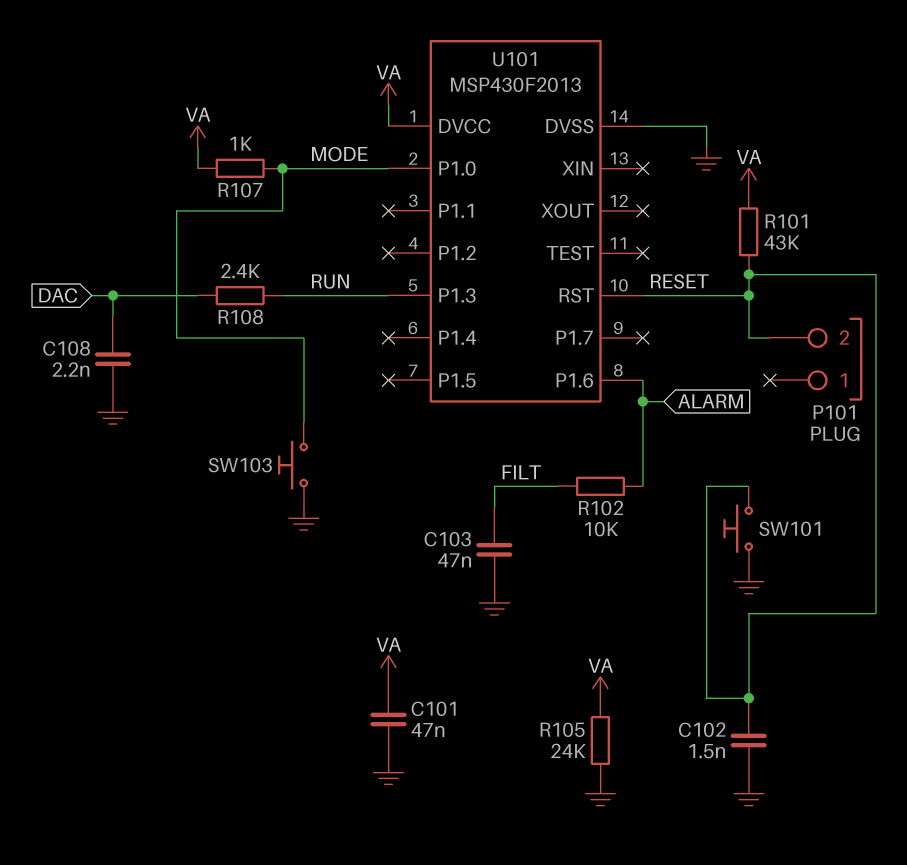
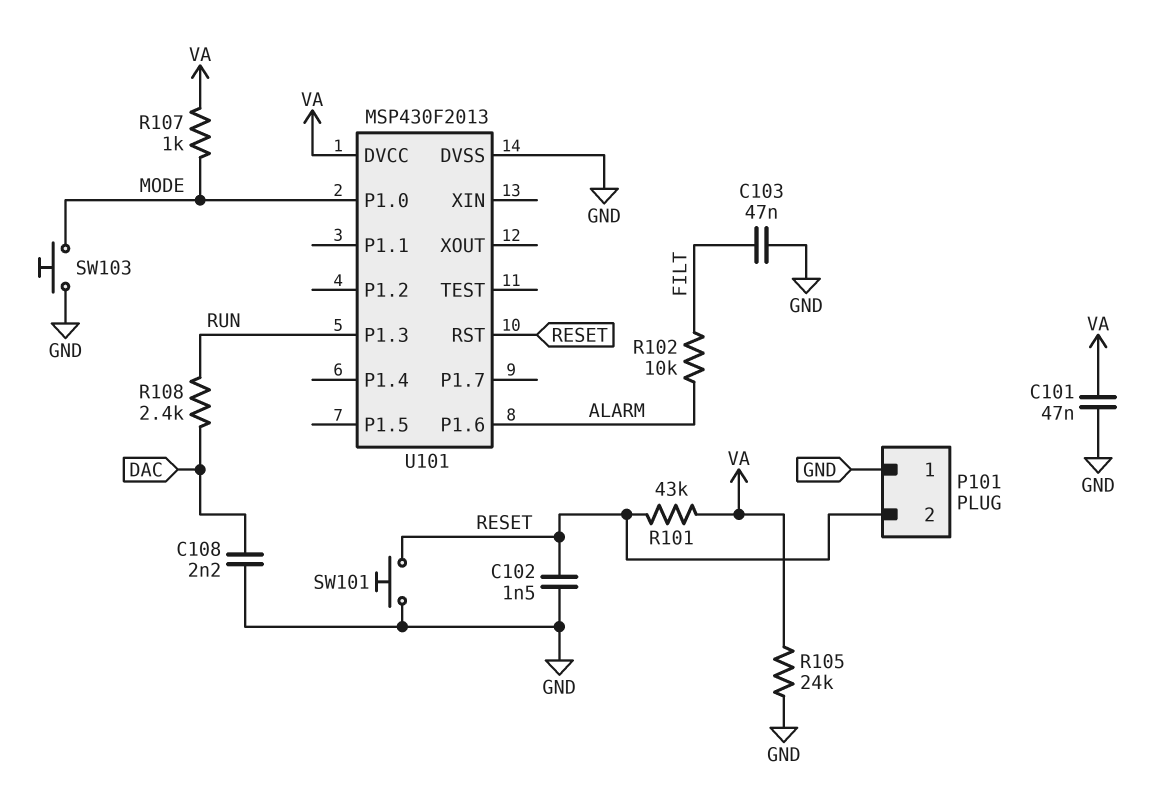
P101 pin 1: none -> GND

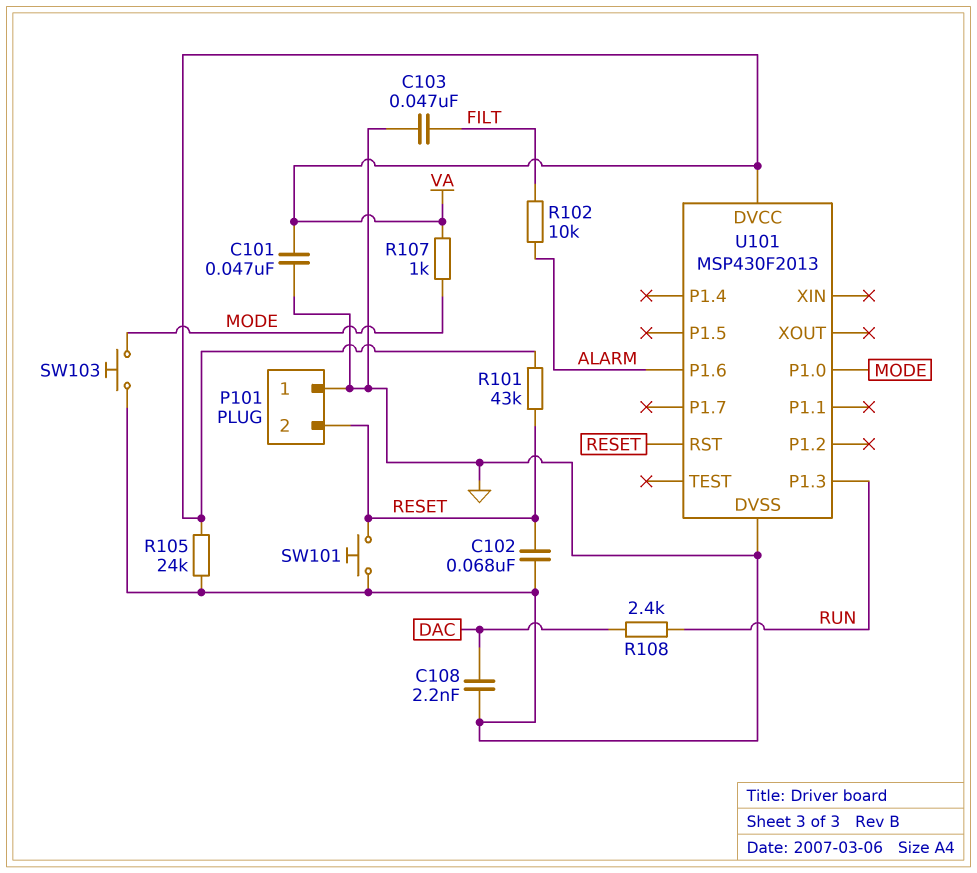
C102: 1.5nF (GND, RESET) -> 68nF (GND, RESET)

